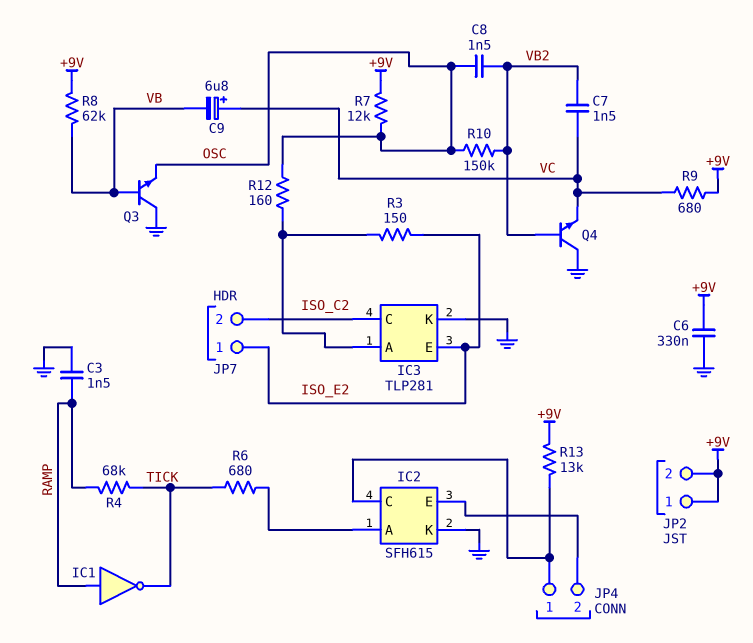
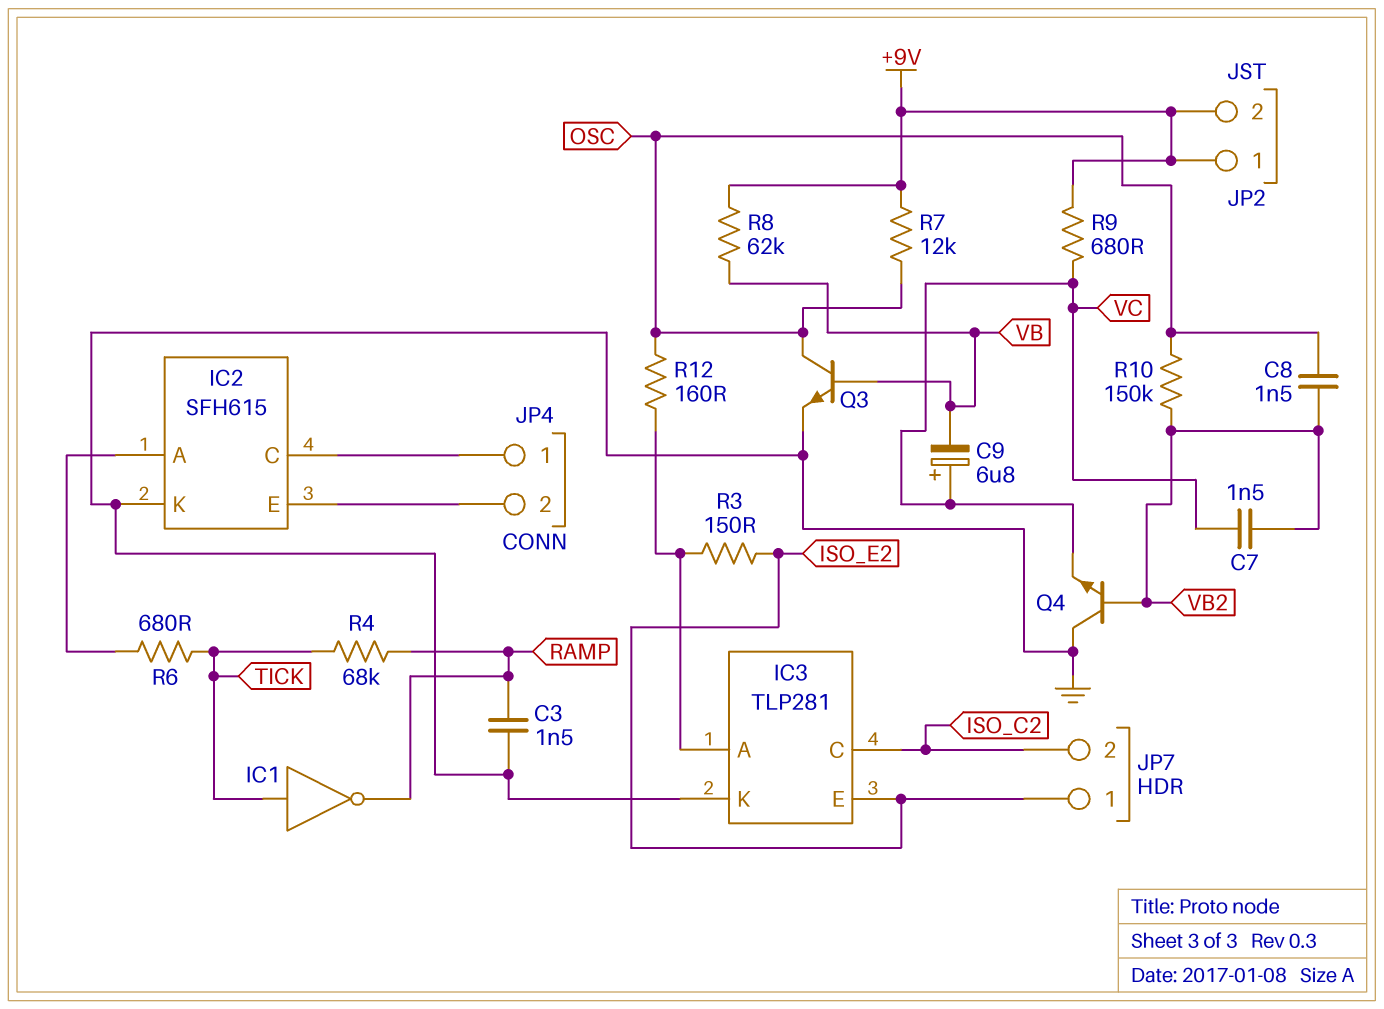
C6: 330nF (+9V, GND) -> none
IC1: NOT (in RAMP, out TICK) -> NOT (in TICK, out RAMP)
Q3: NPN (B VB, C GND, E OSC) -> NPN (B VB, C OSC, E GND)
R13: 13k (+9V, IC2/C) -> none

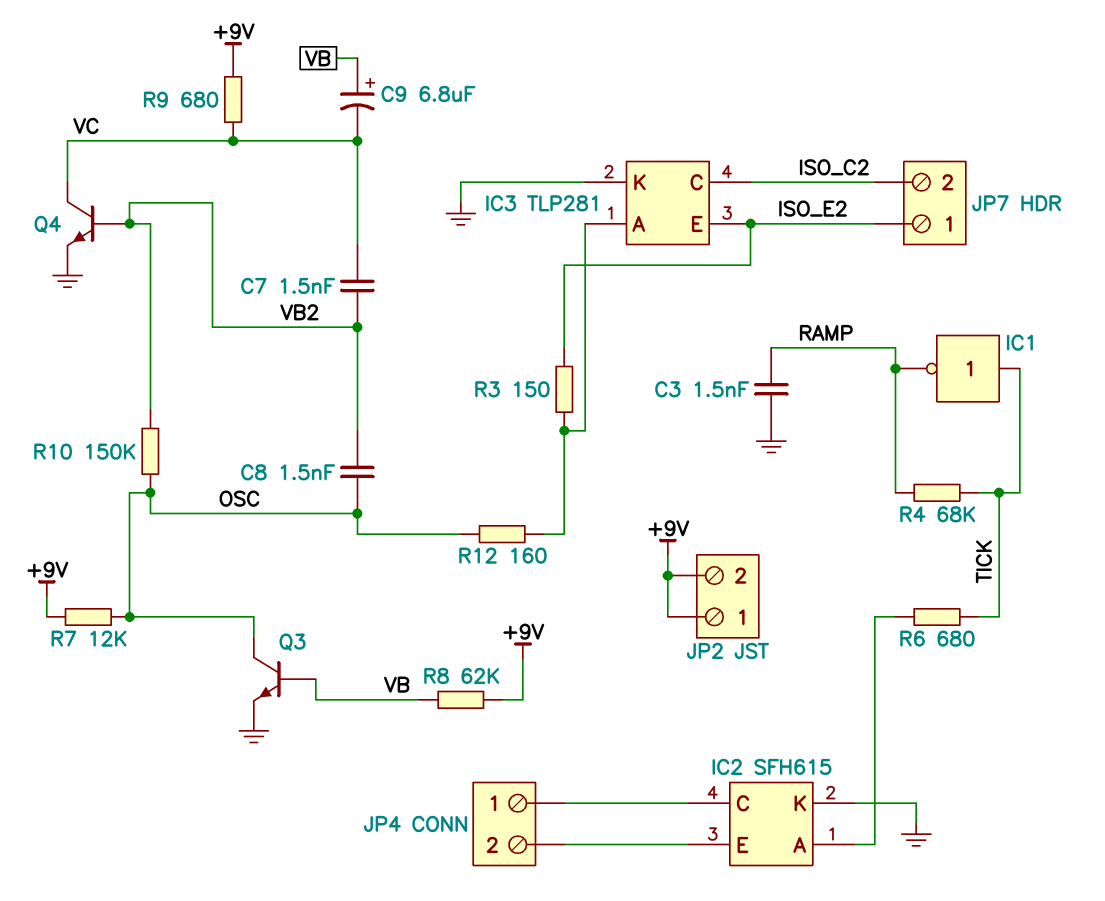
C9: 6.8uF (plus VC, minus VB) -> 6.8uF (plus VB, minus VC)
Q4: NPN (B VB2, C GND, E VC) -> NPN (B VB2, C VC, E GND)

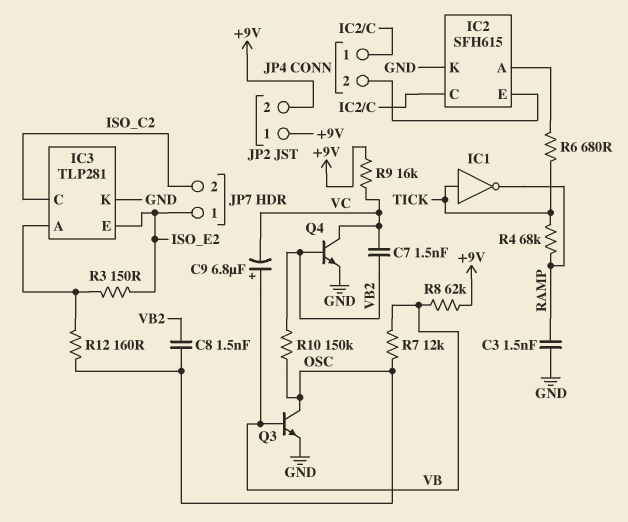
R7: 12k (+9V, OSC) -> 12k (OSC, VB)
R9: 680 (+9V, VC) -> 16k (+9V, VC)

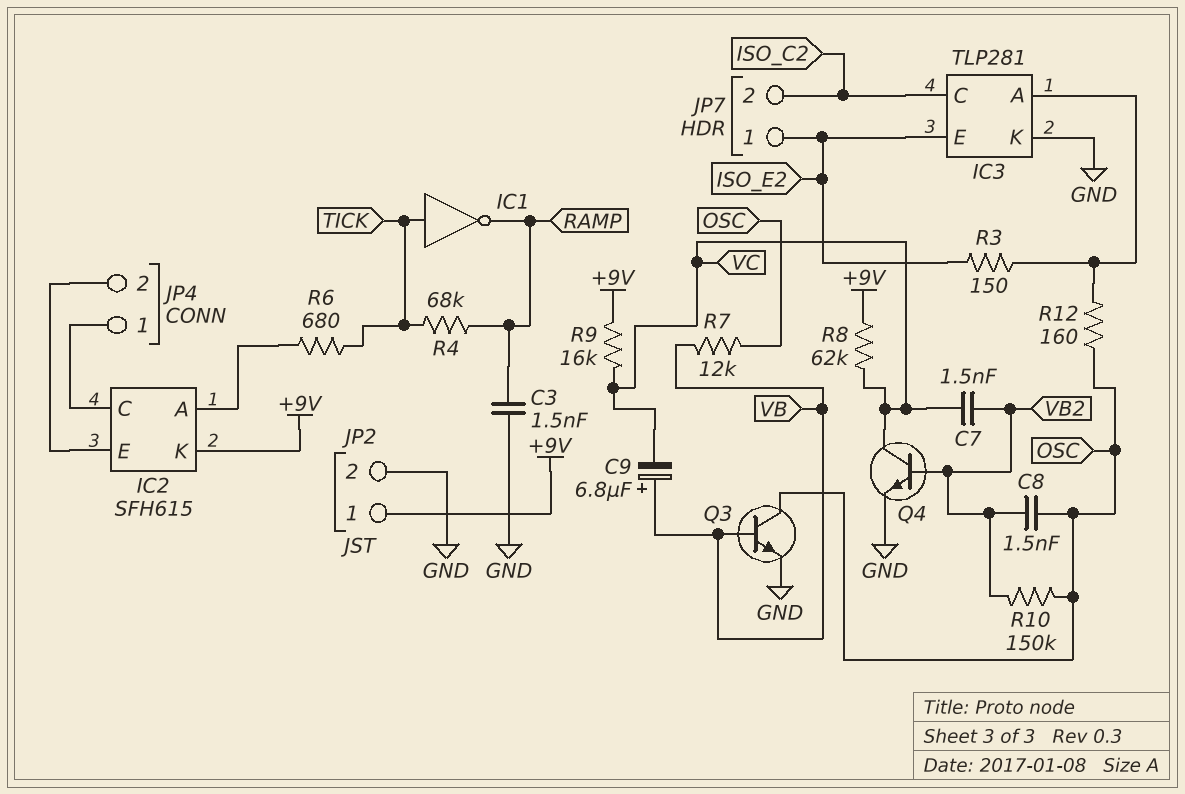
IC2 pin K: GND -> +9V
JP2 pin 2: +9V -> GND
R8: 62k (+9V, VB) -> 62k (+9V, VC)

